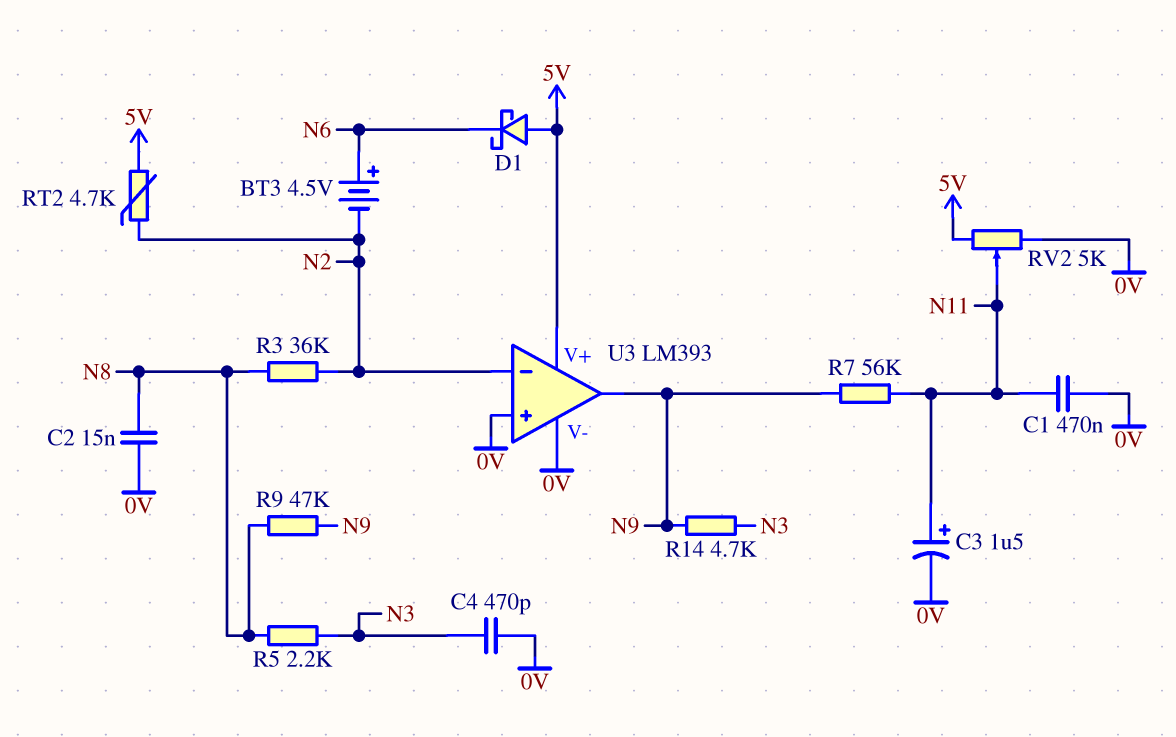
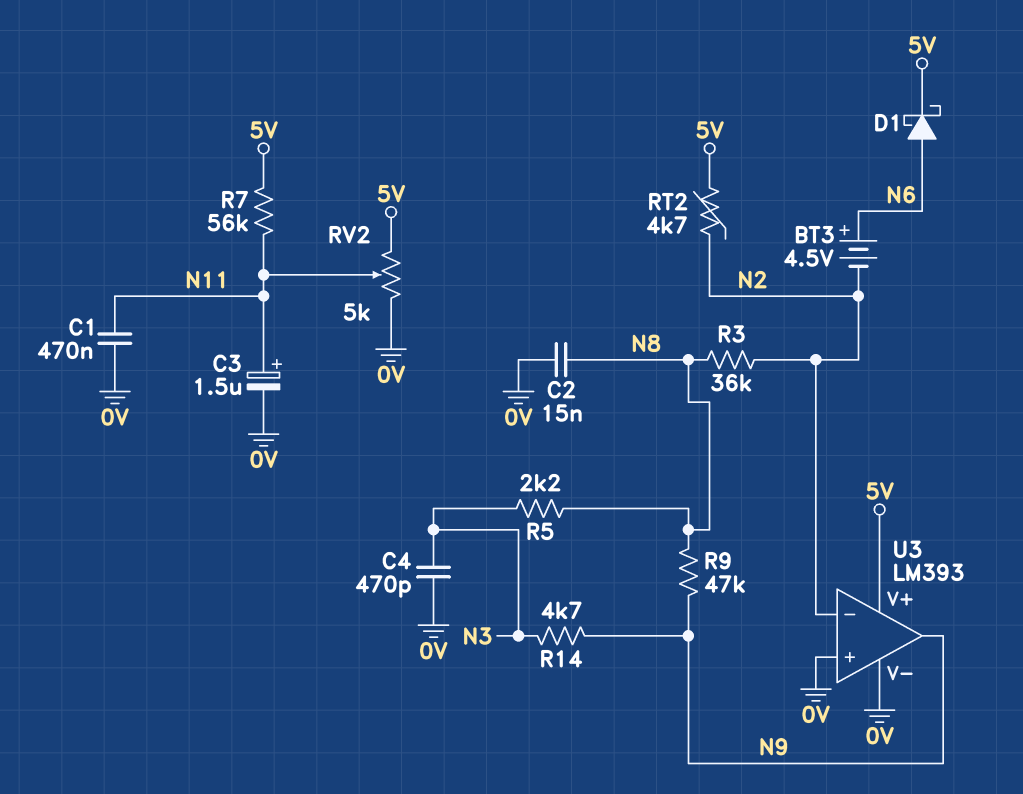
D1: schottky (A 5V, K N6) -> schottky (A N6, K 5V)
R7: 56k (N9, N11) -> 56k (5V, N11)

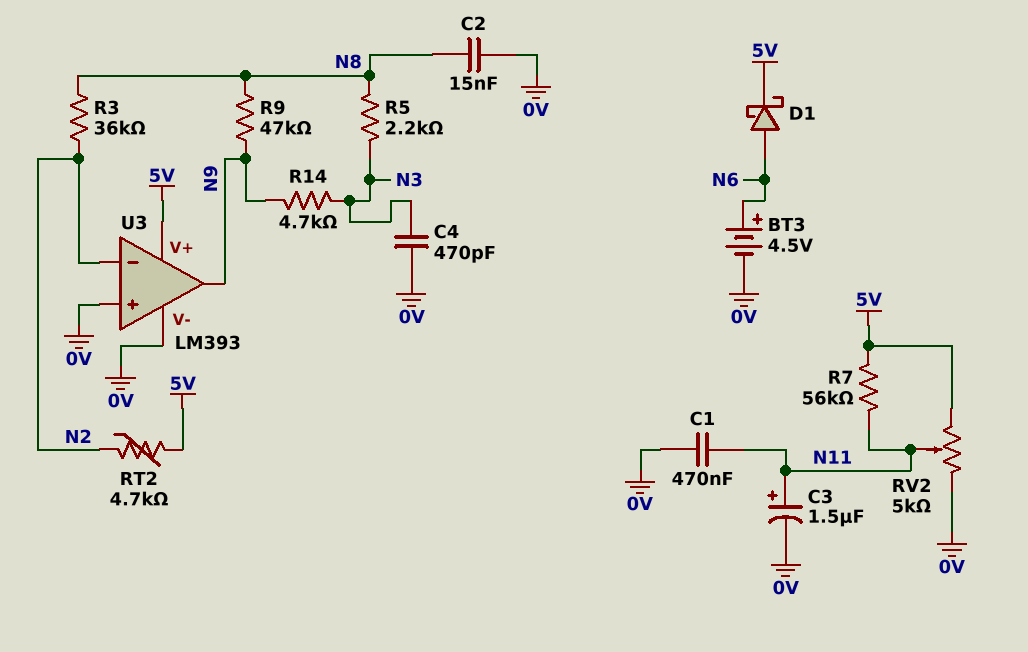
BT3: 4.5V (plus N6, minus N2) -> 4.5V (plus N6, minus 0V)

